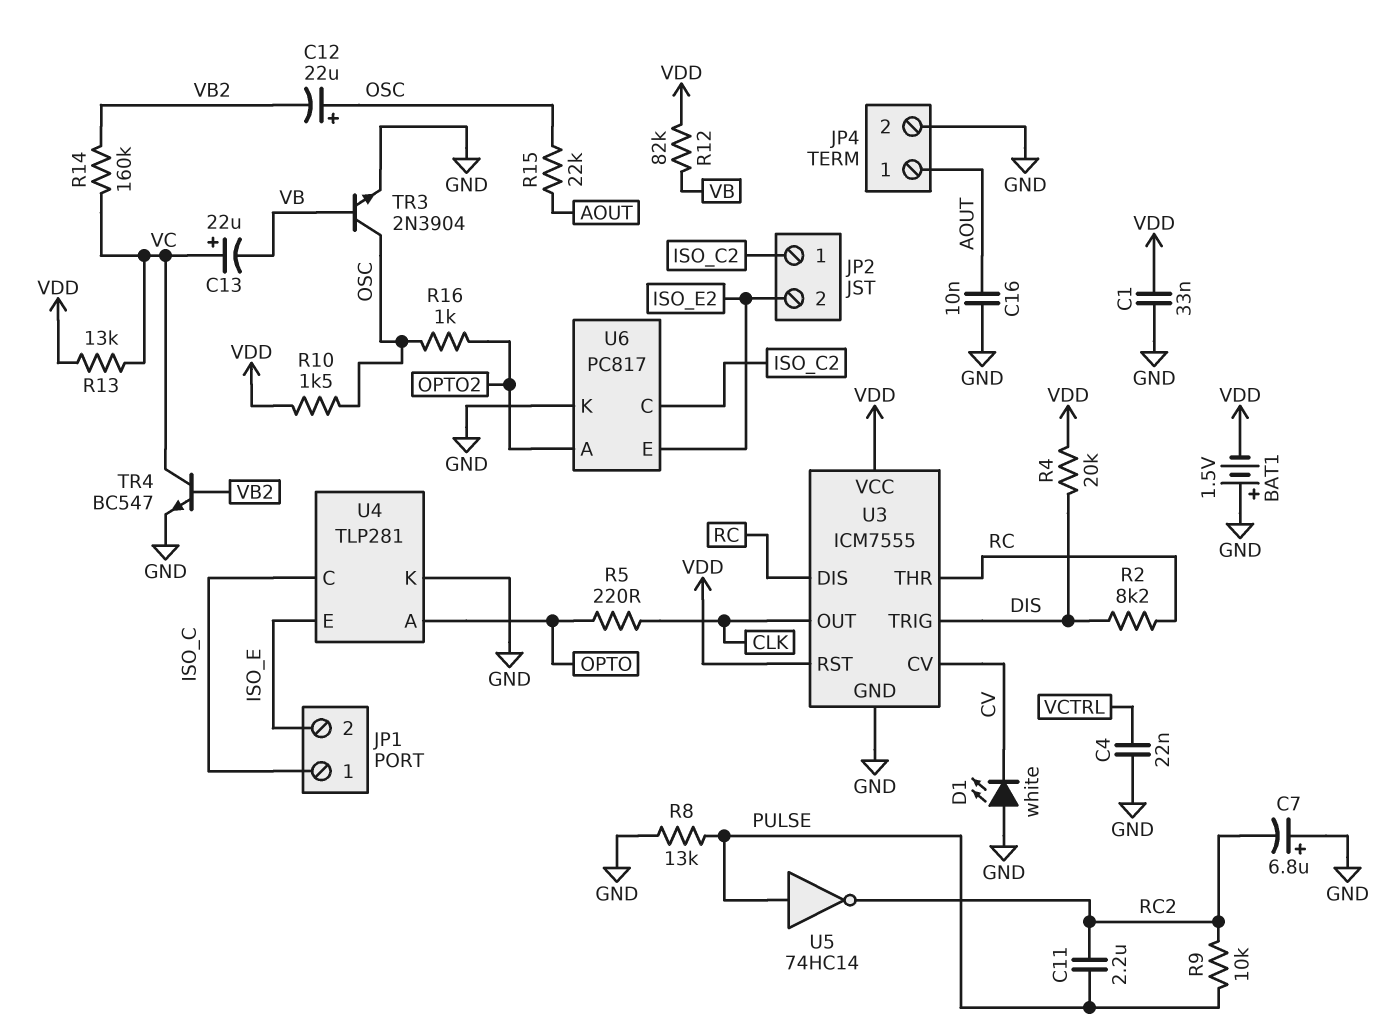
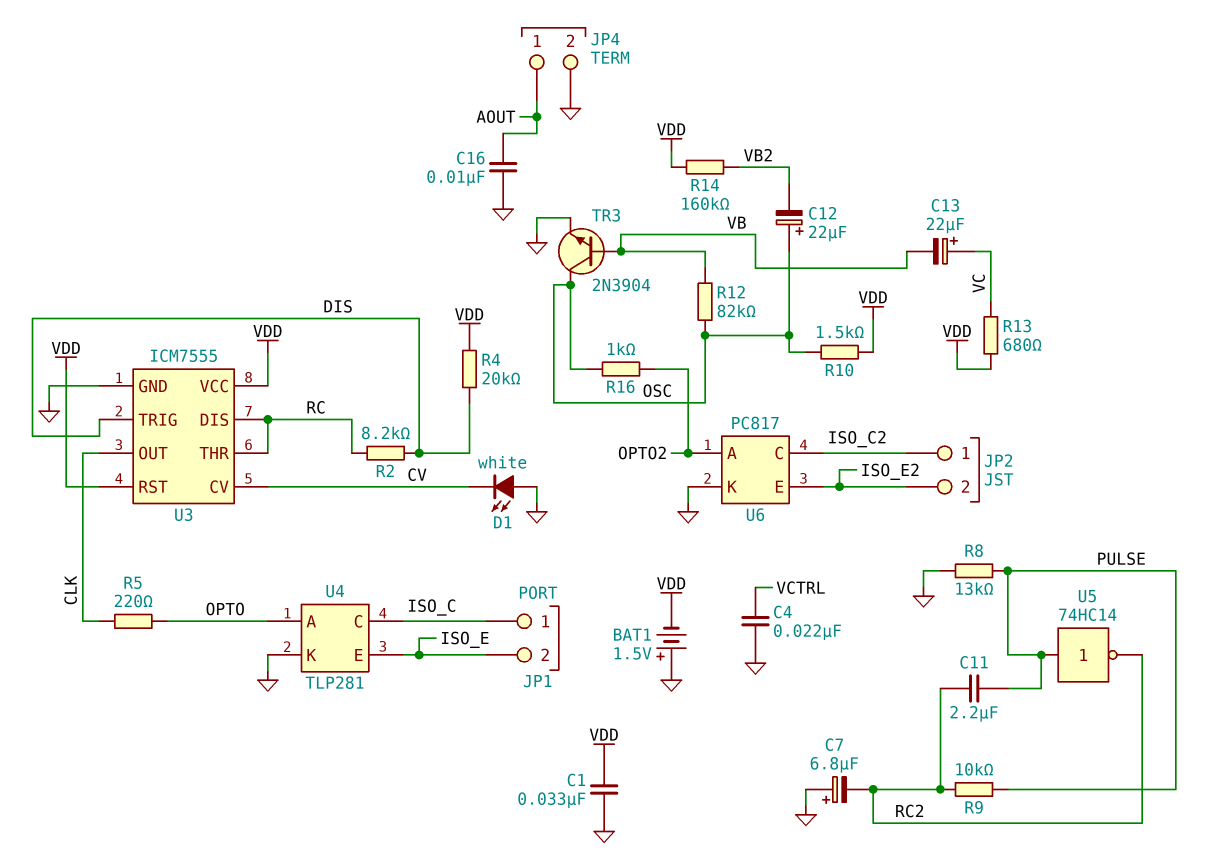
R12: 82k (VB, VDD) -> 82k (OSC, VB)
R13: 13k (VC, VDD) -> 680 (VC, VDD)
R14: 160k (VB2, VC) -> 160k (VB2, VDD)
R15: 22k (AOUT, OSC) -> none
TR4: NPN BC547 (B VB2, C VC, E GND) -> none

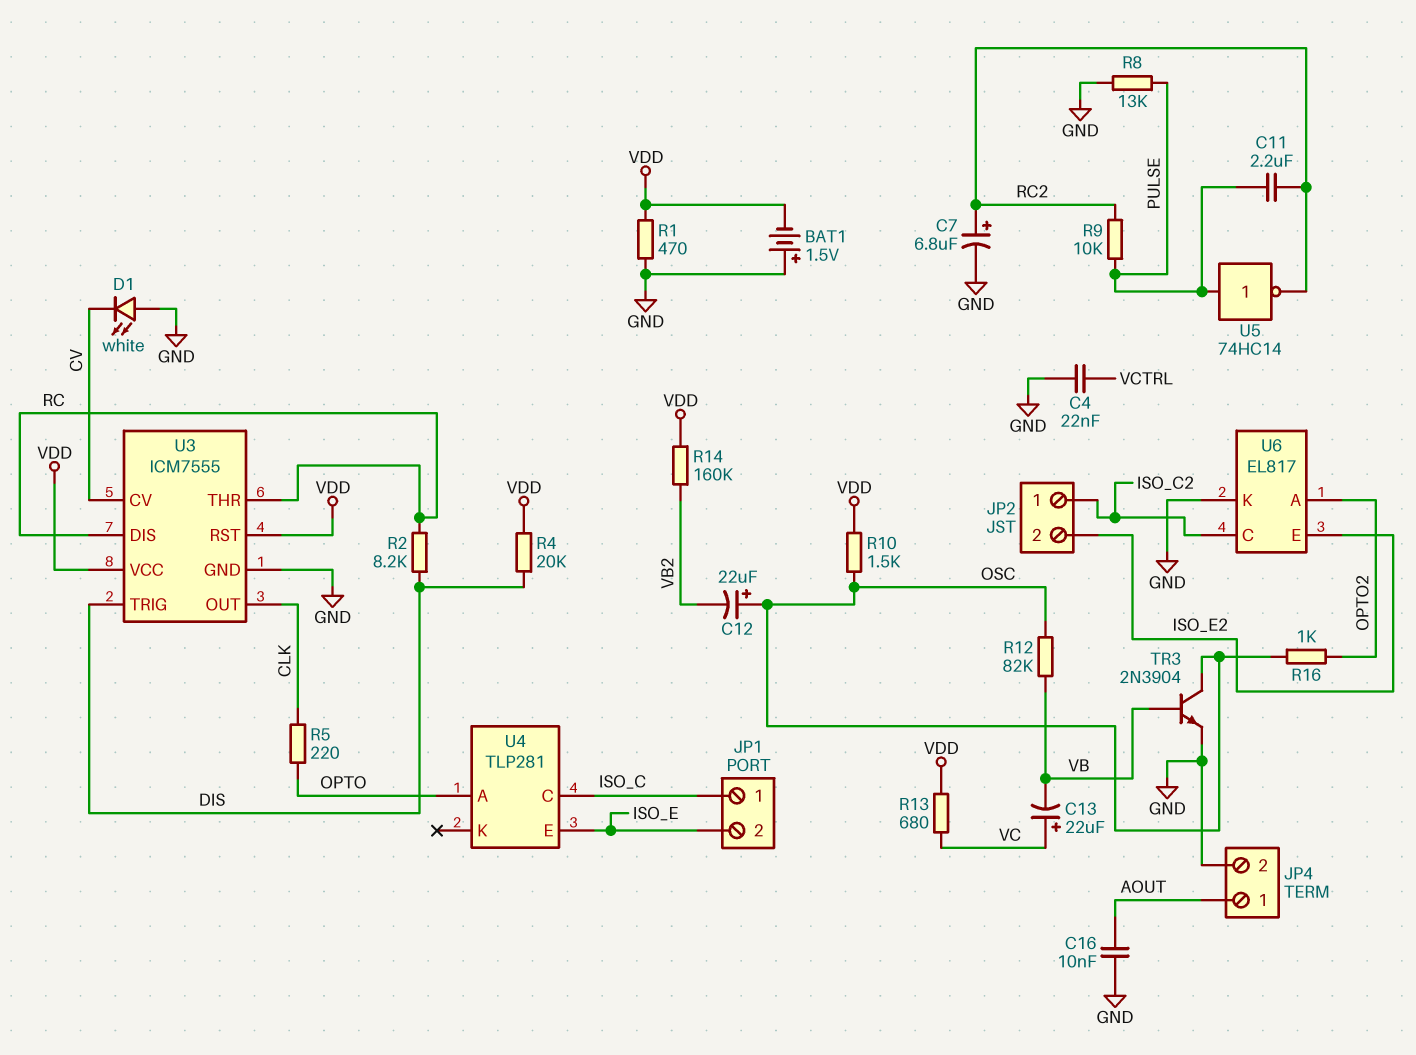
C1: 33nF (GND, VDD) -> none
C7: 6.8uF (plus GND, minus RC2) -> 6.8uF (plus RC2, minus GND)
R1: none -> 470 (GND, VDD)
U4 pin K: GND -> none
U6: PC817 -> EL817

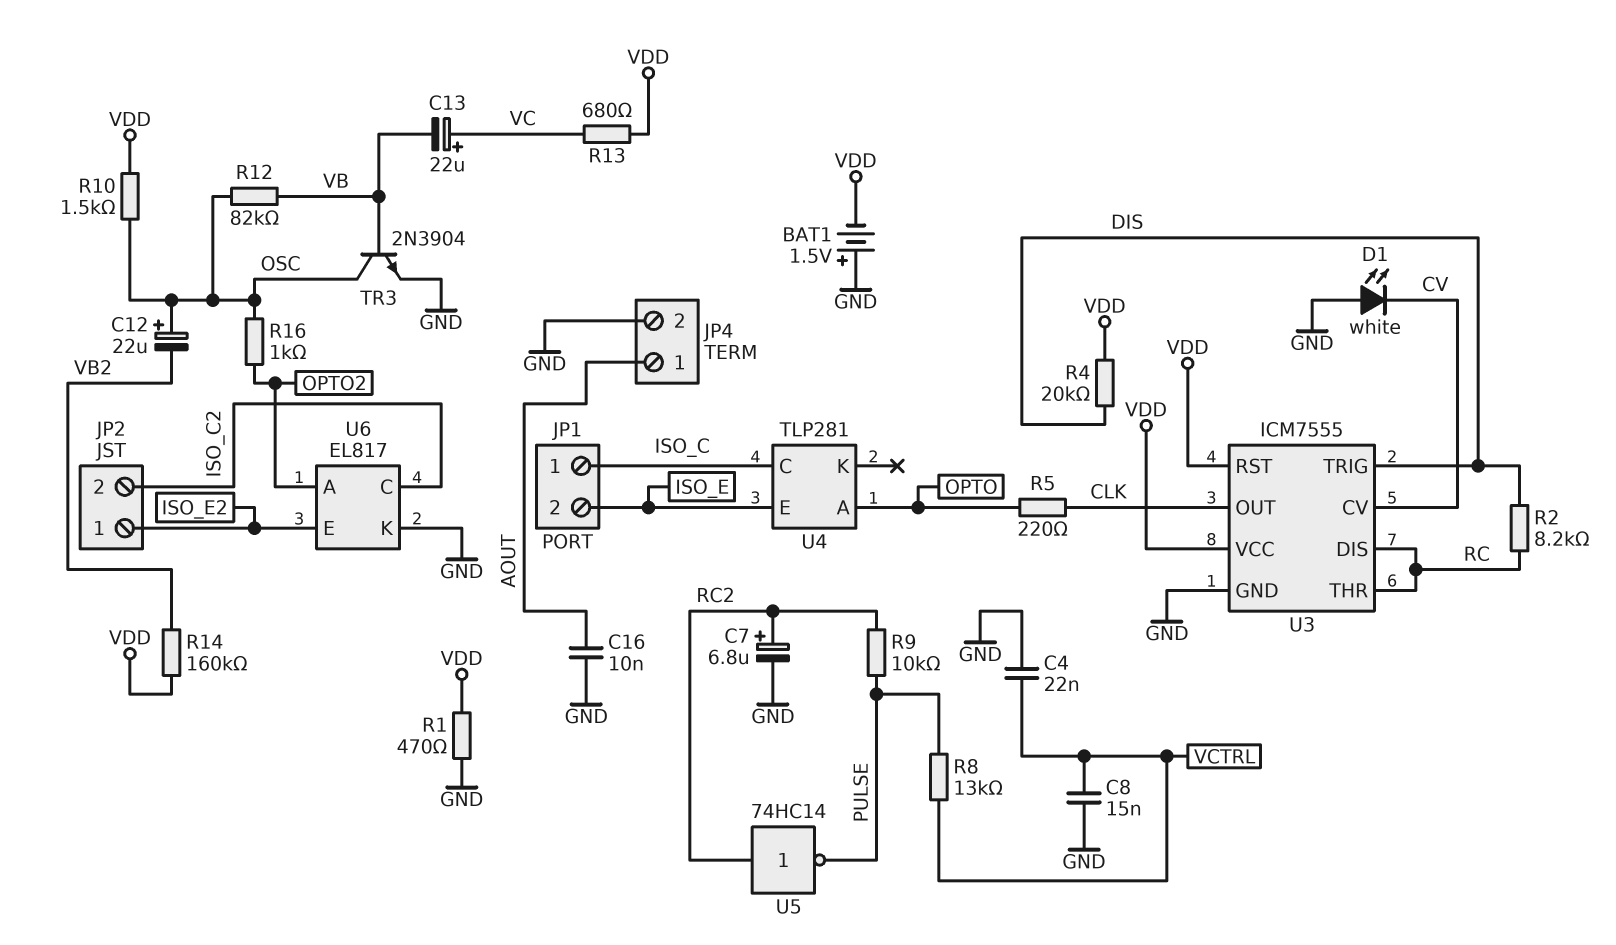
C8: none -> 15nF (GND, VCTRL)
C11: 2.2uF (PULSE, RC2) -> none
JP2 pin 1: ISO_C2 -> ISO_E2
JP2 pin 2: ISO_E2 -> ISO_C2
R8: 13k (GND, PULSE) -> 13k (PULSE, VCTRL)
U5: NOT 74HC14 (in PULSE, out RC2) -> NOT 74HC14 (in RC2, out PULSE)

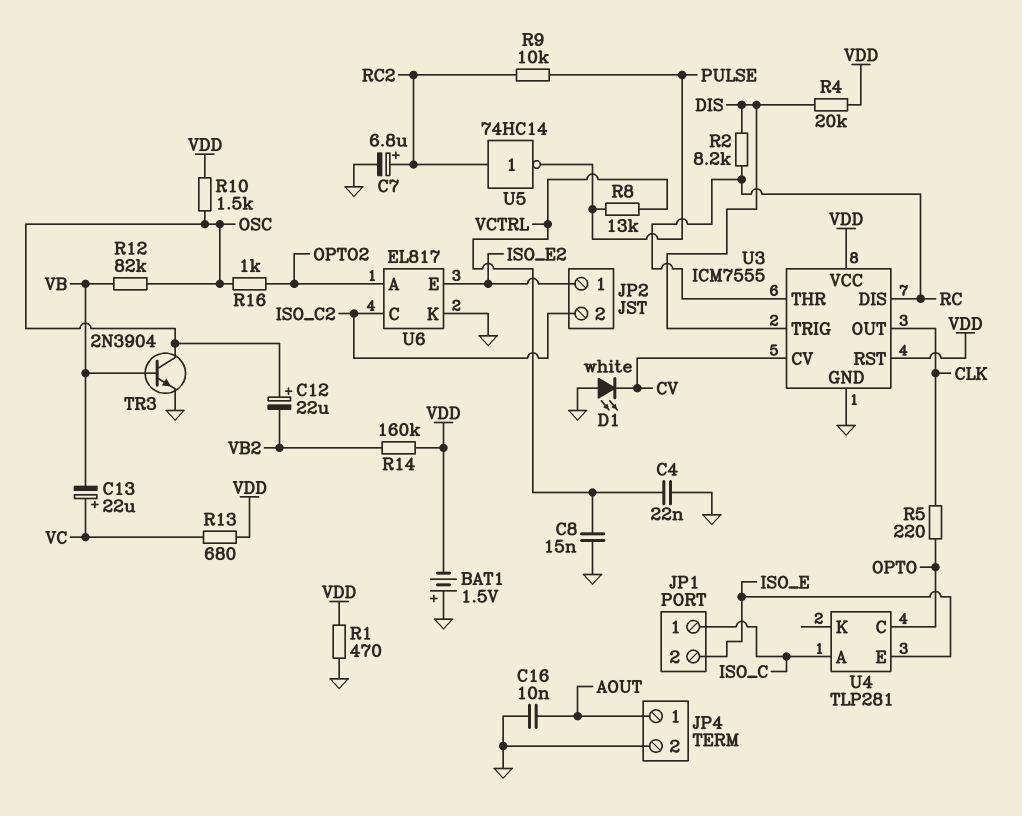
U4 pin A: OPTO -> ISO_C
U4 pin C: ISO_C -> OPTO

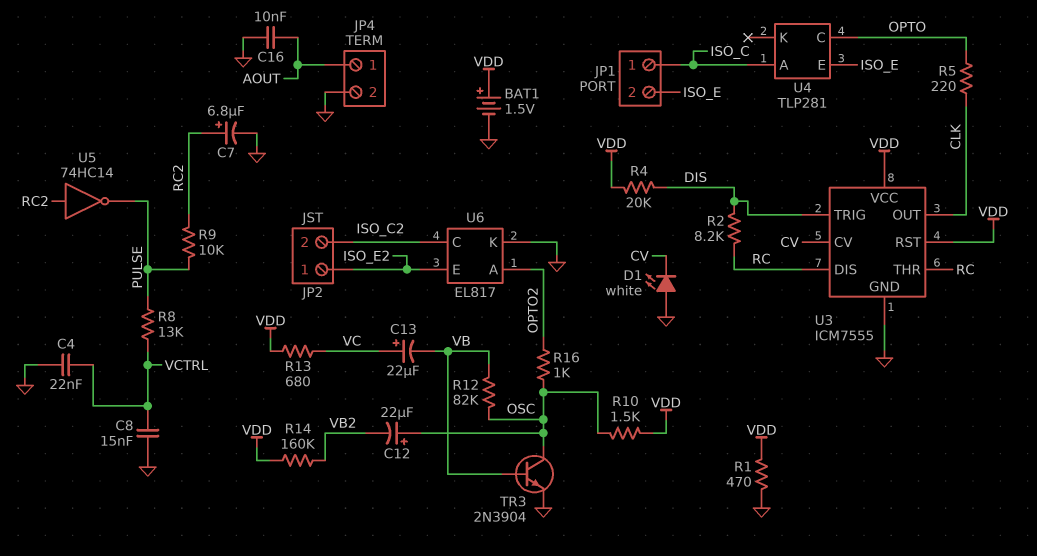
BAT1: 1.5V (plus GND, minus VDD) -> 1.5V (plus VDD, minus GND)

